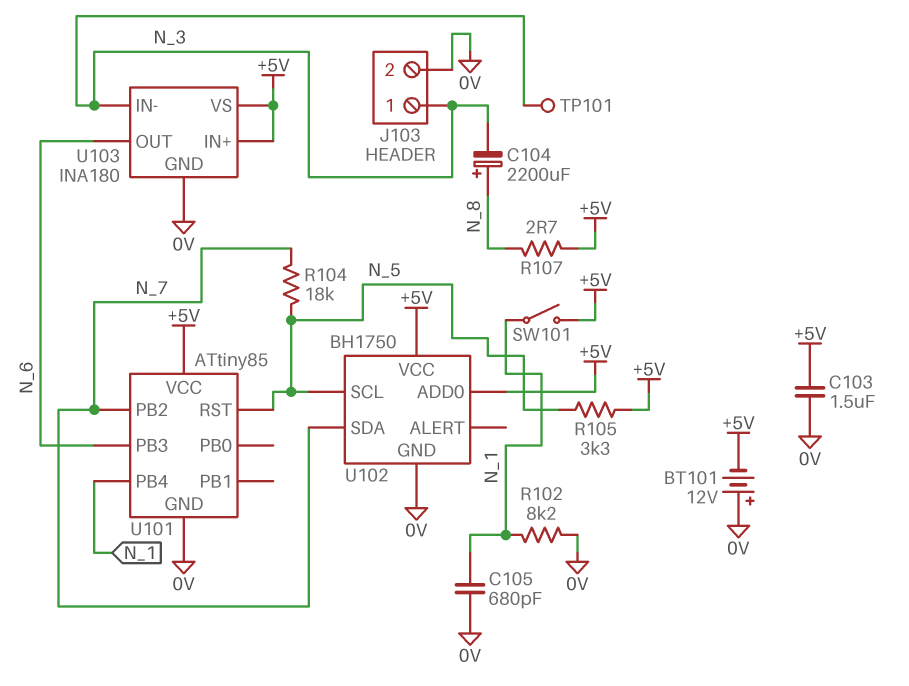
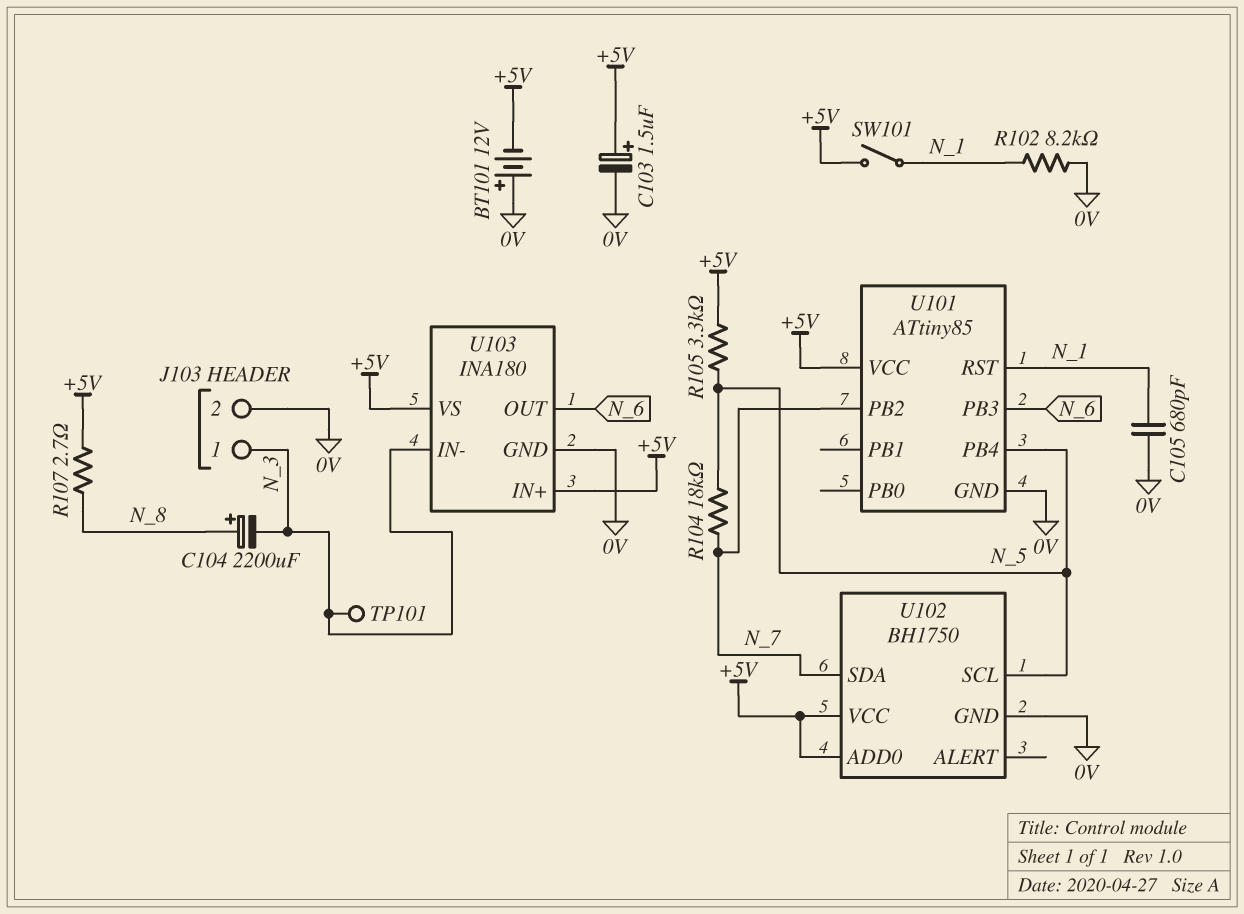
C103: 1.5uF (+5V, 0V) -> 1.5uF (plus +5V, minus 0V)
U101 pin PB4: N_1 -> N_5
U101 pin RST: N_5 -> N_1

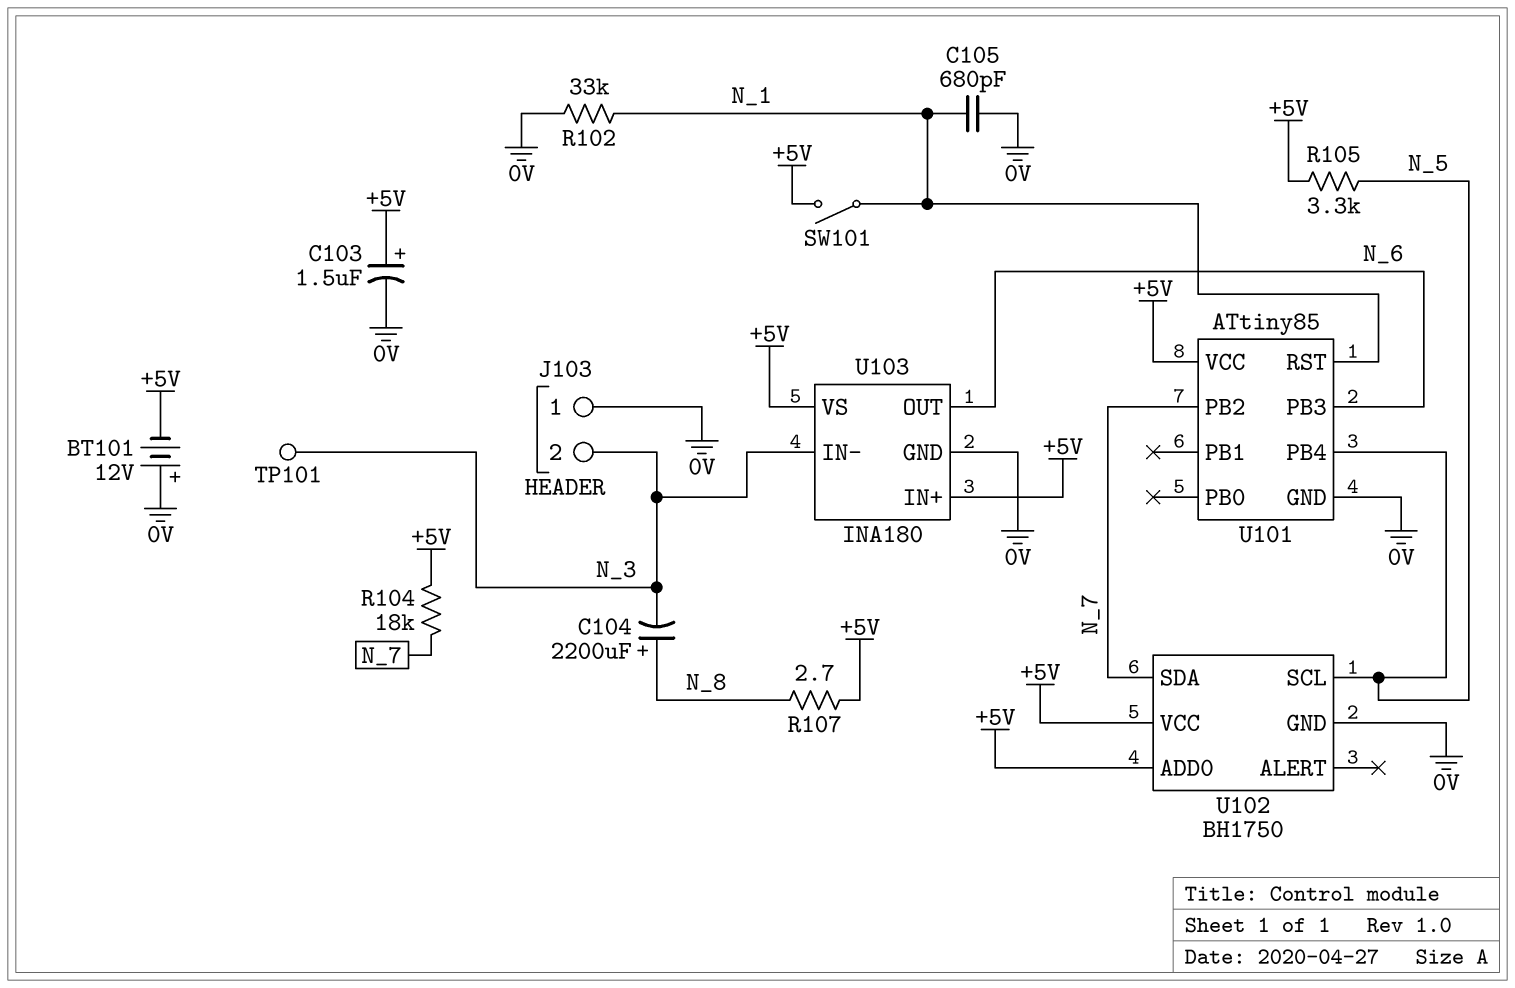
J103 pin 1: N_3 -> 0V
J103 pin 2: 0V -> N_3
R102: 8.2k (0V, N_1) -> 33k (0V, N_1)
R104: 18k (N_5, N_7) -> 18k (+5V, N_7)

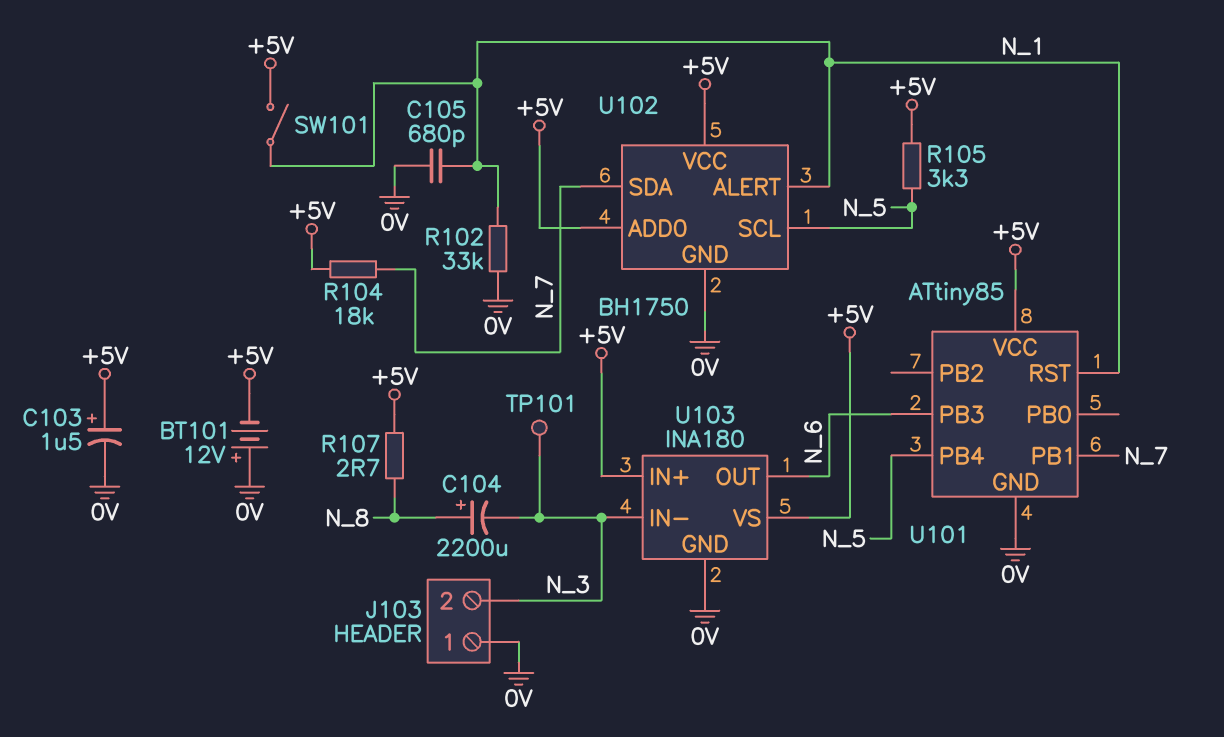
U101 pin PB1: none -> N_7
U101 pin PB2: N_7 -> none
U102 pin ALERT: none -> N_1

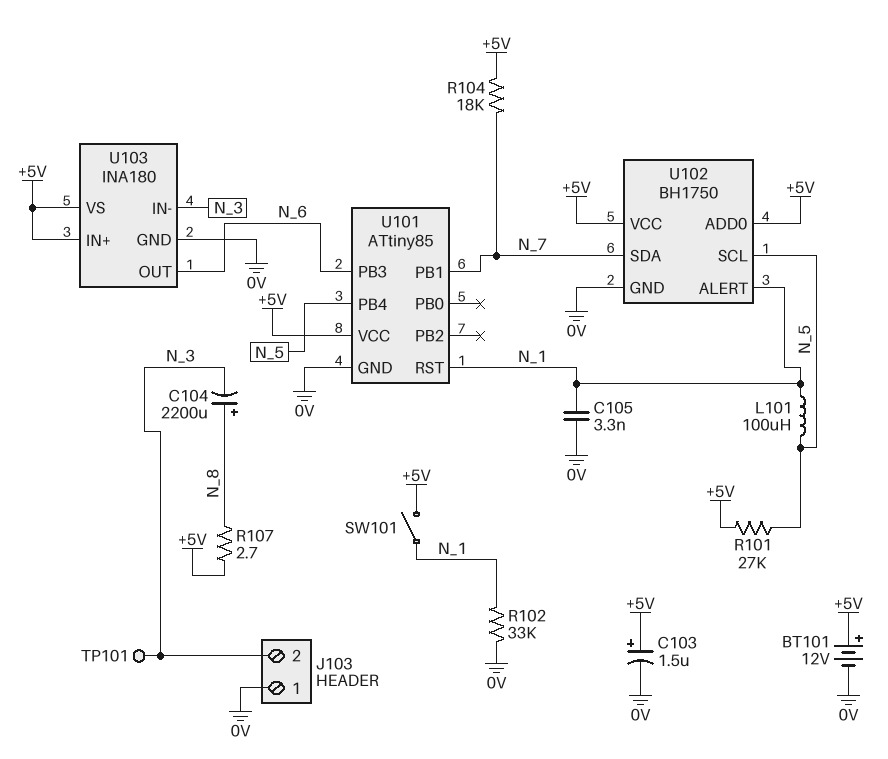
BT101: 12V (plus 0V, minus +5V) -> 12V (plus +5V, minus 0V)
C105: 680pF (0V, N_1) -> 3.3nF (0V, N_1)
L101: none -> 100uH (N_1, N_5)
R101: none -> 27k (+5V, N_5)
R105: 3.3k (+5V, N_5) -> none

